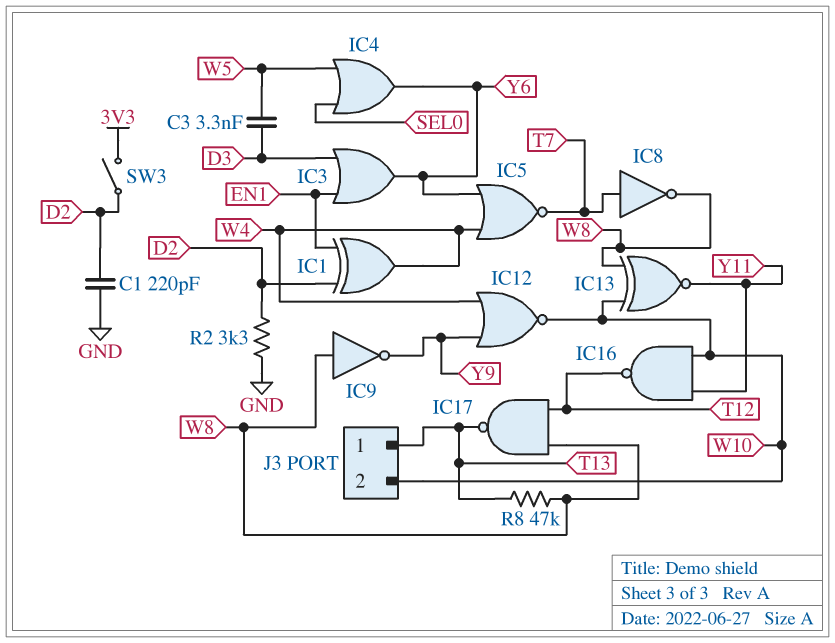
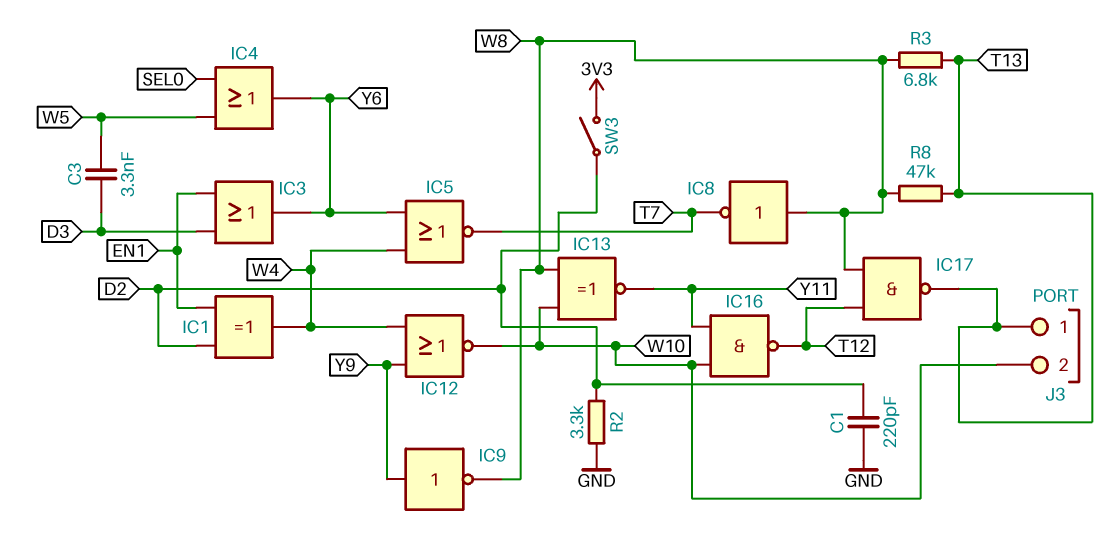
IC8: NOT (in T7, out W8) -> NOT (in W8, out T7)
IC9: NOT (in W8, out Y9) -> NOT (in Y9, out W8)
R3: none -> 6.8k (T13, W8)

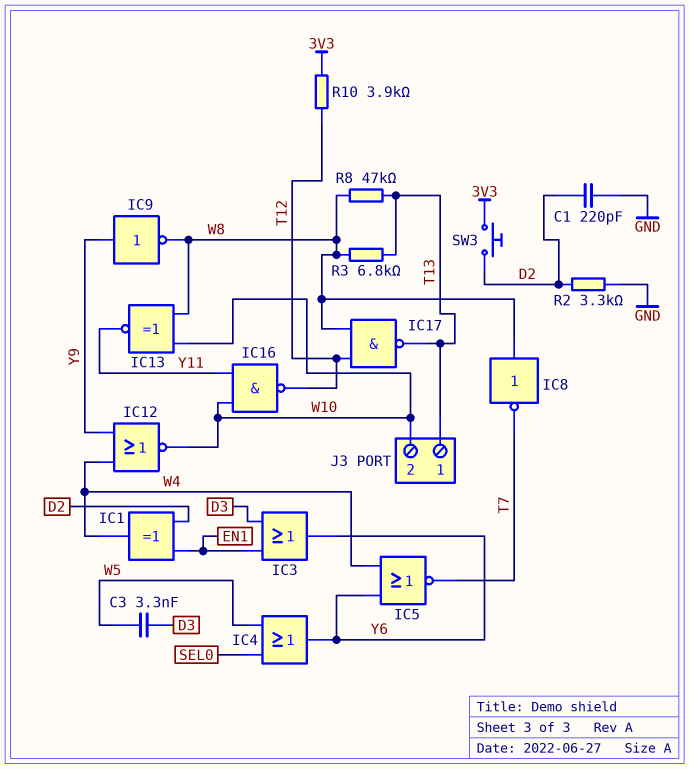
R10: none -> 3.9k (3V3, T12)
SW3: switch (3V3, D2) -> button (3V3, D2)

